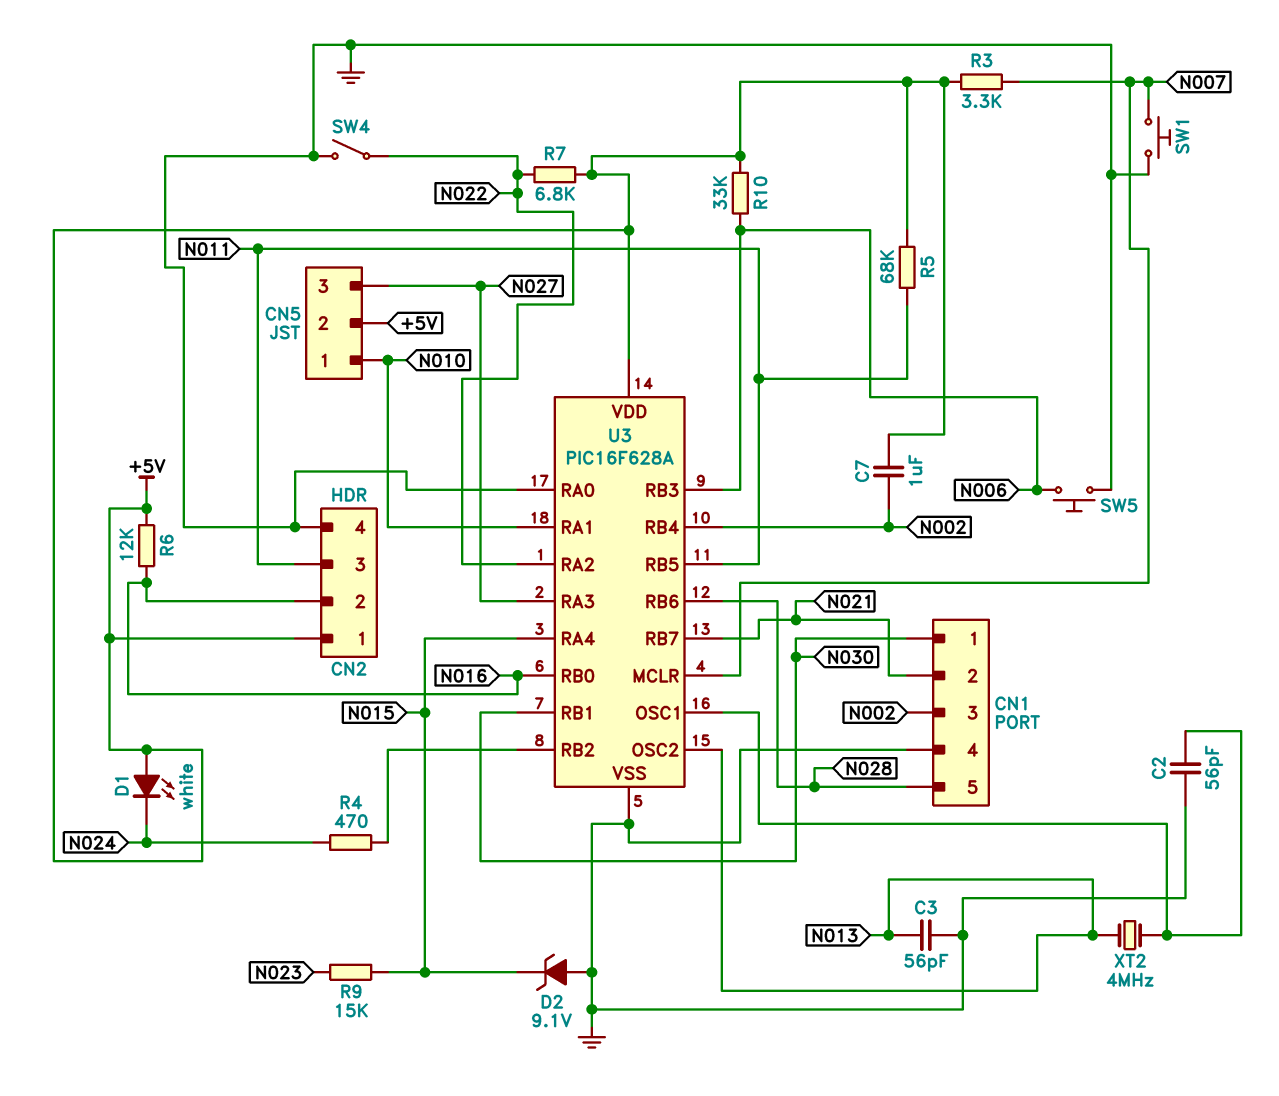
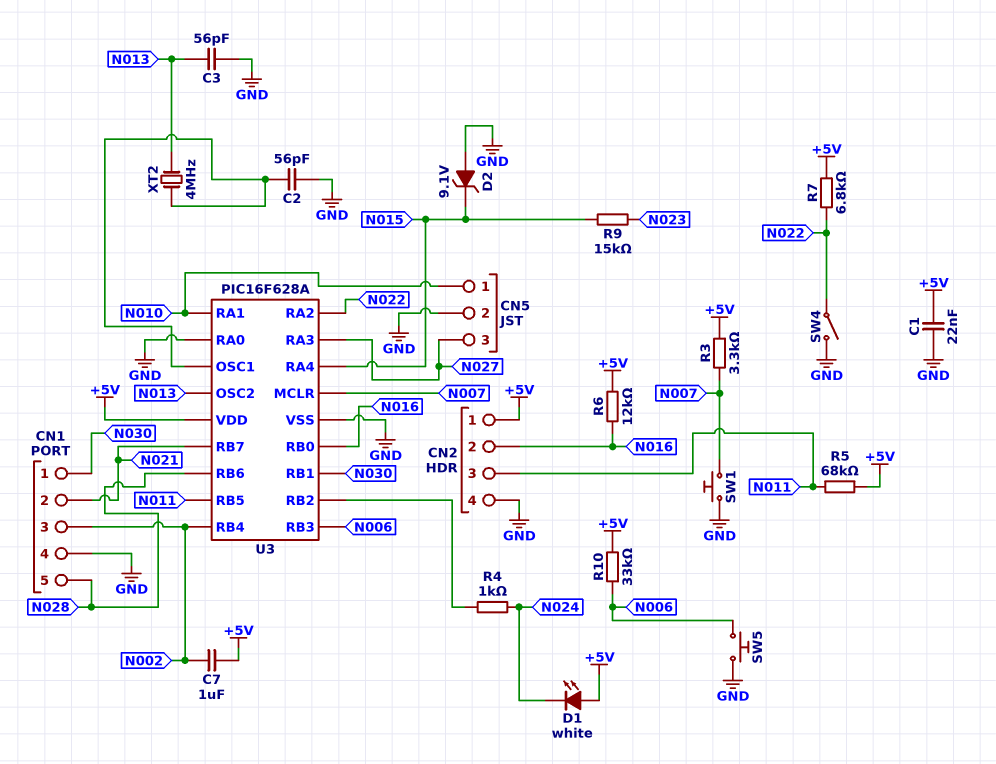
C1: none -> 22nF (+5V, GND)
CN5 pin 2: +5V -> GND
R4: 470 (N024, U3/RB2) -> 1k (N024, U3/RB2)

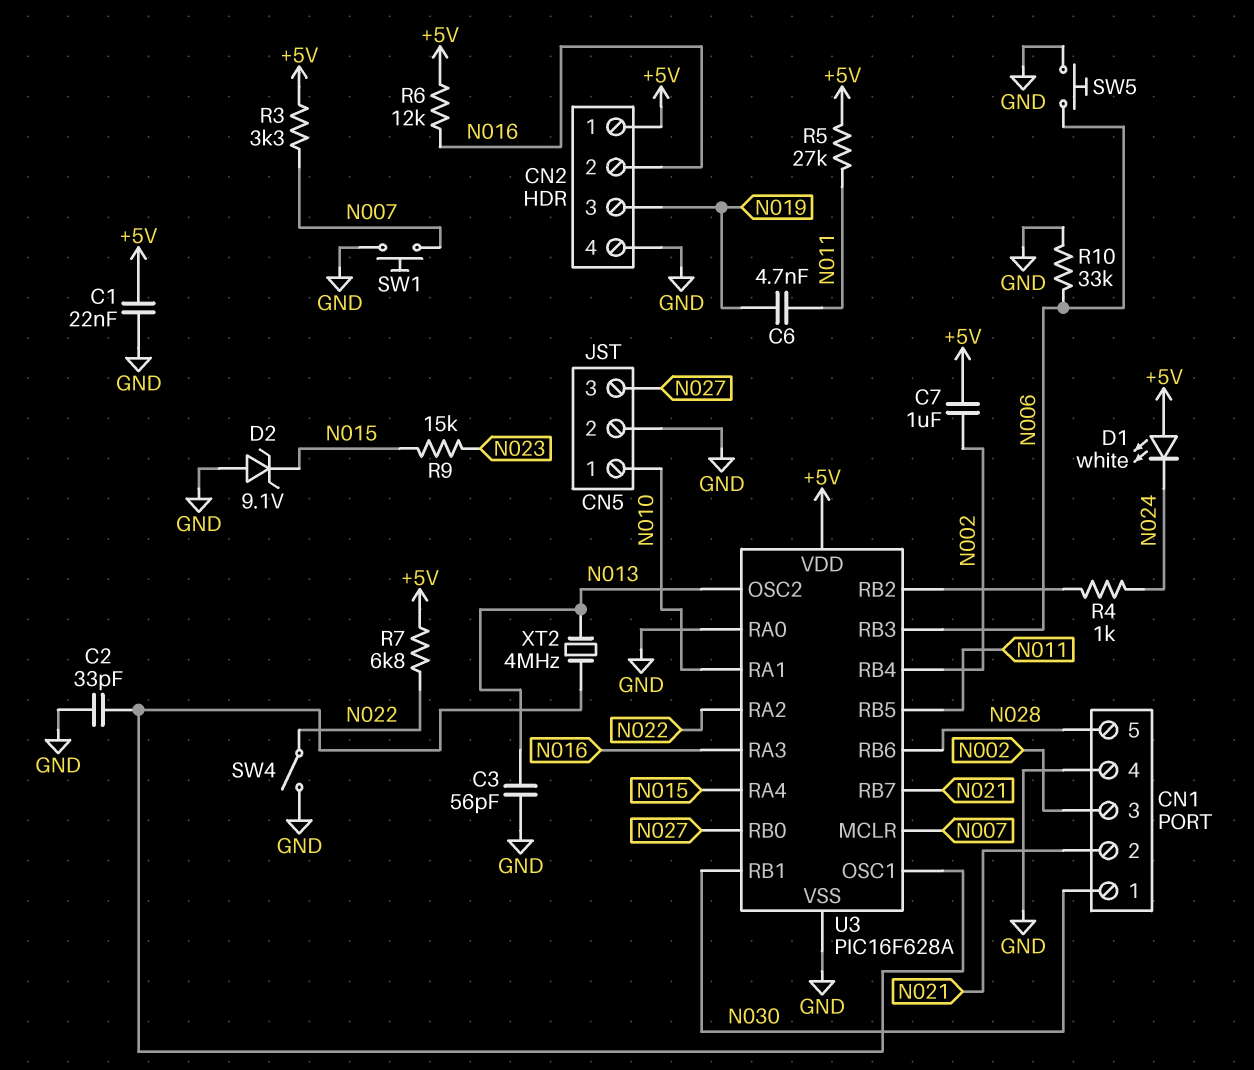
C2: 56pF (GND, U3/OSC1) -> 33pF (GND, U3/OSC1)
C6: none -> 4.7nF (N011, N019)
CN2 pin 3: N011 -> N019
R5: 68k (+5V, N011) -> 27k (+5V, N011)
R10: 33k (+5V, N006) -> 33k (GND, N006)
U3 pin RA3: N027 -> N016
U3 pin RB0: N016 -> N027

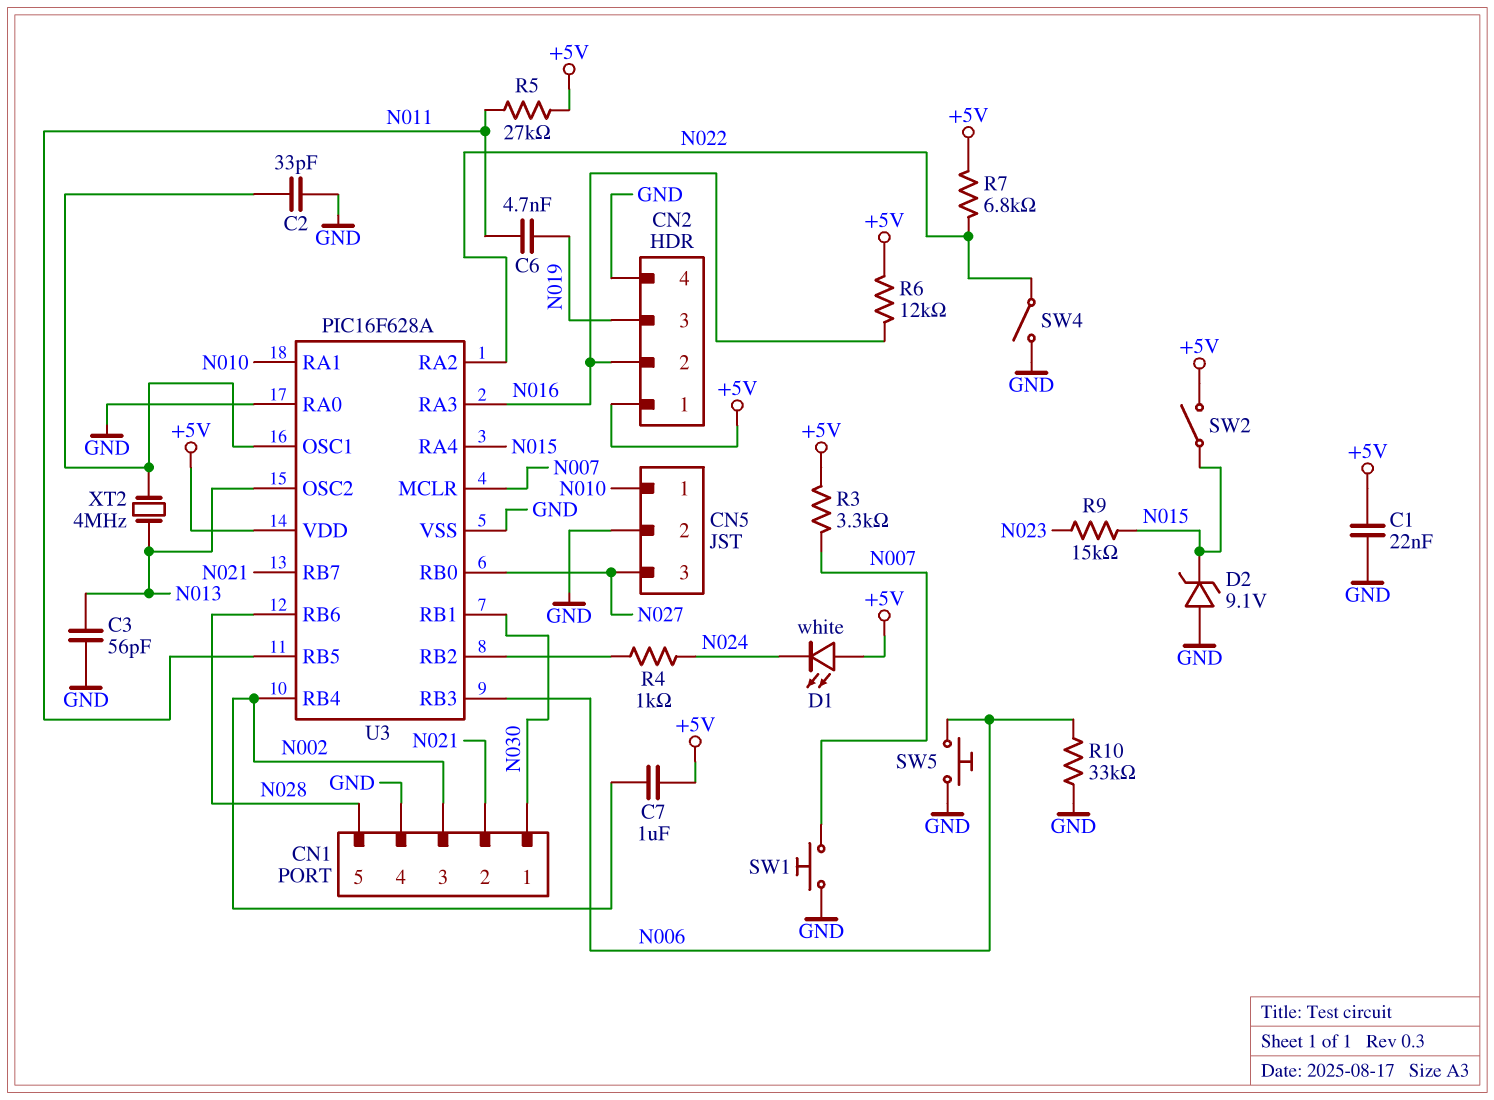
SW2: none -> switch (+5V, N015)

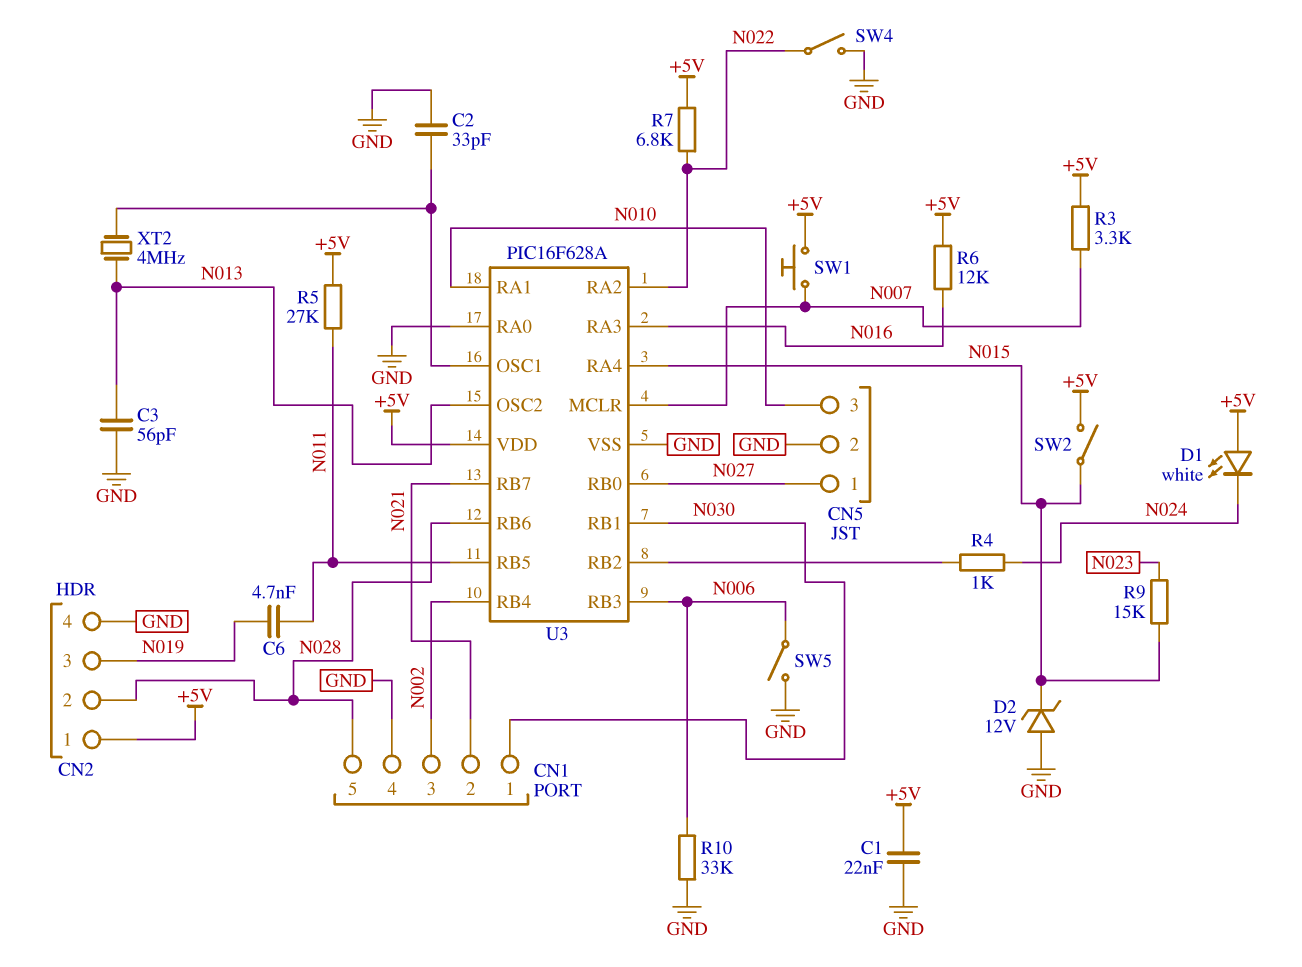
C7: 1uF (+5V, N002) -> none
CN2 pin 2: N016 -> N028
CN5 pin 1: N010 -> N027
CN5 pin 3: N027 -> N010
D2: zener 9.1V (A GND, K N015) -> zener 12V (A GND, K N015)
SW1: button (GND, N007) -> button (+5V, N007)
SW5: button (GND, N006) -> switch (GND, N006)

